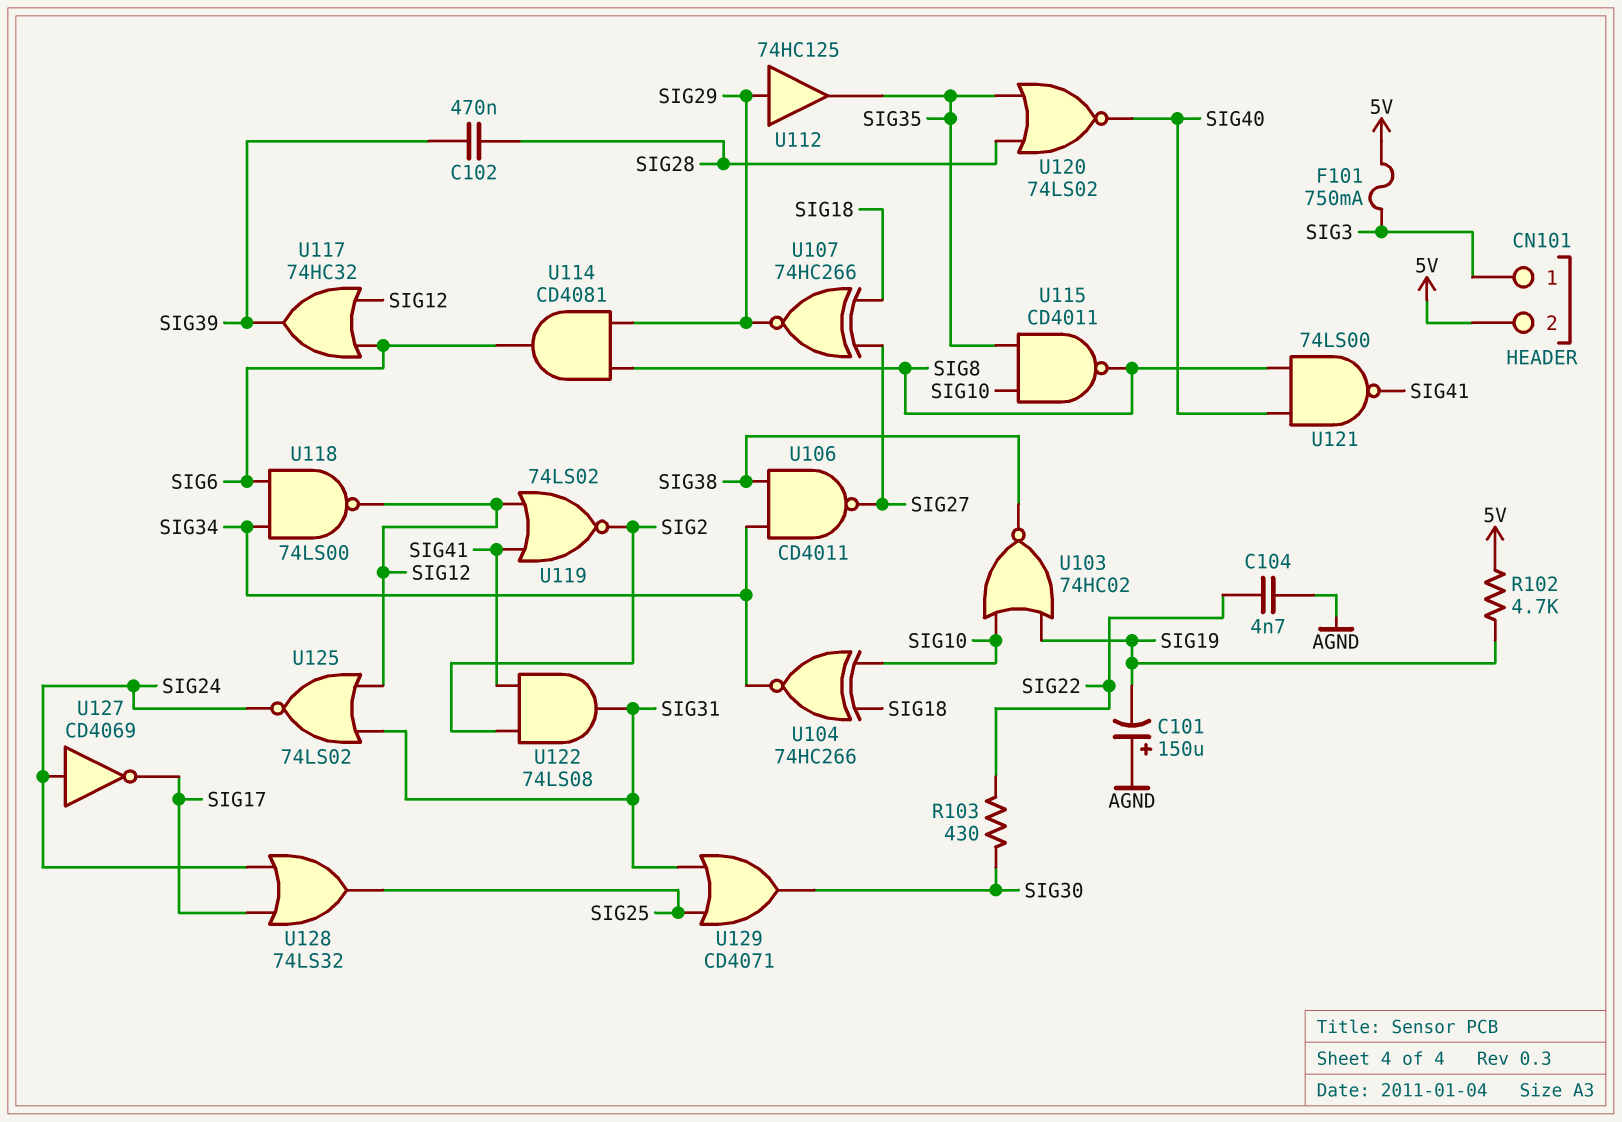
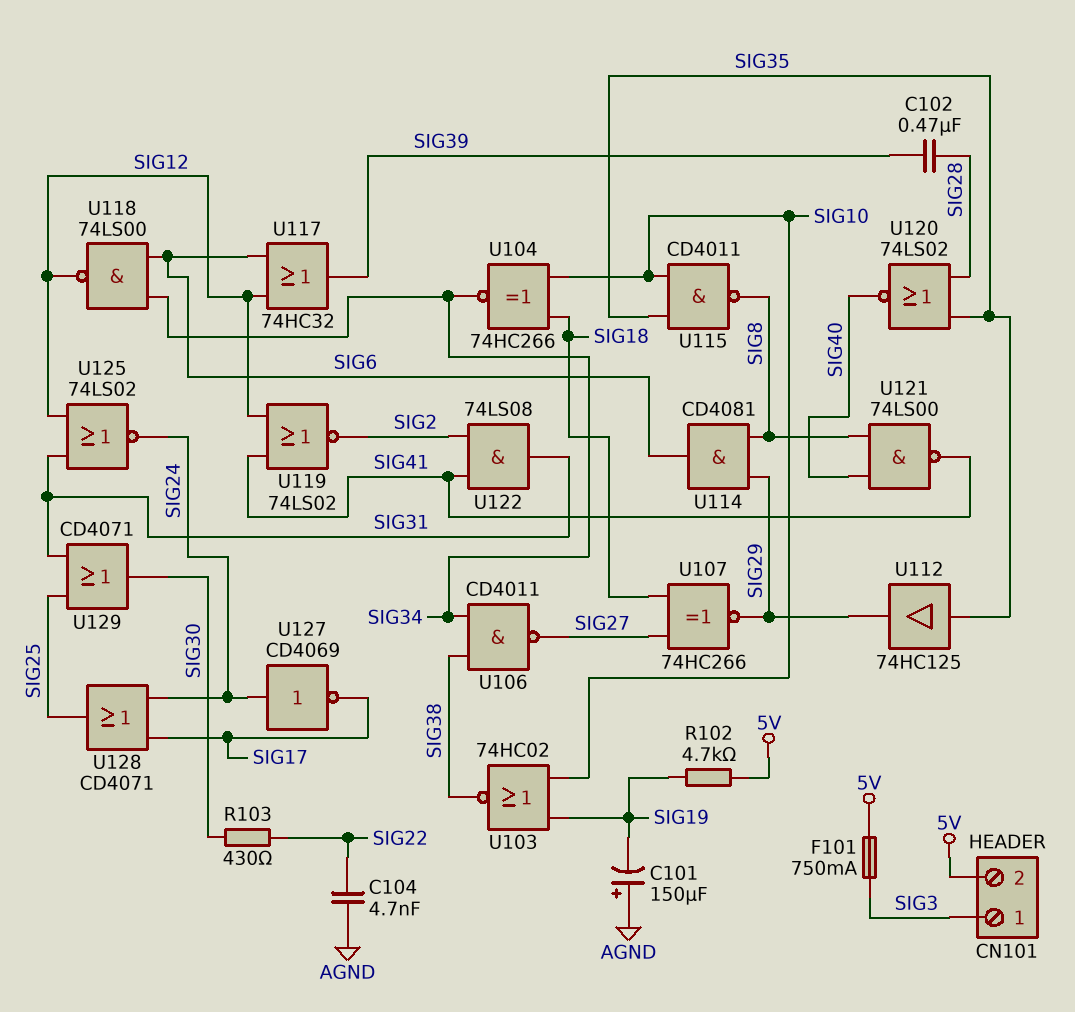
U112: buffer 74HC125 (in SIG29, out SIG35) -> buffer 74HC125 (in SIG35, out SIG29)
U128: OR 74LS32 (in SIG17, in SIG24, out SIG25) -> OR CD4071 (in SIG17, in SIG24, out SIG25)

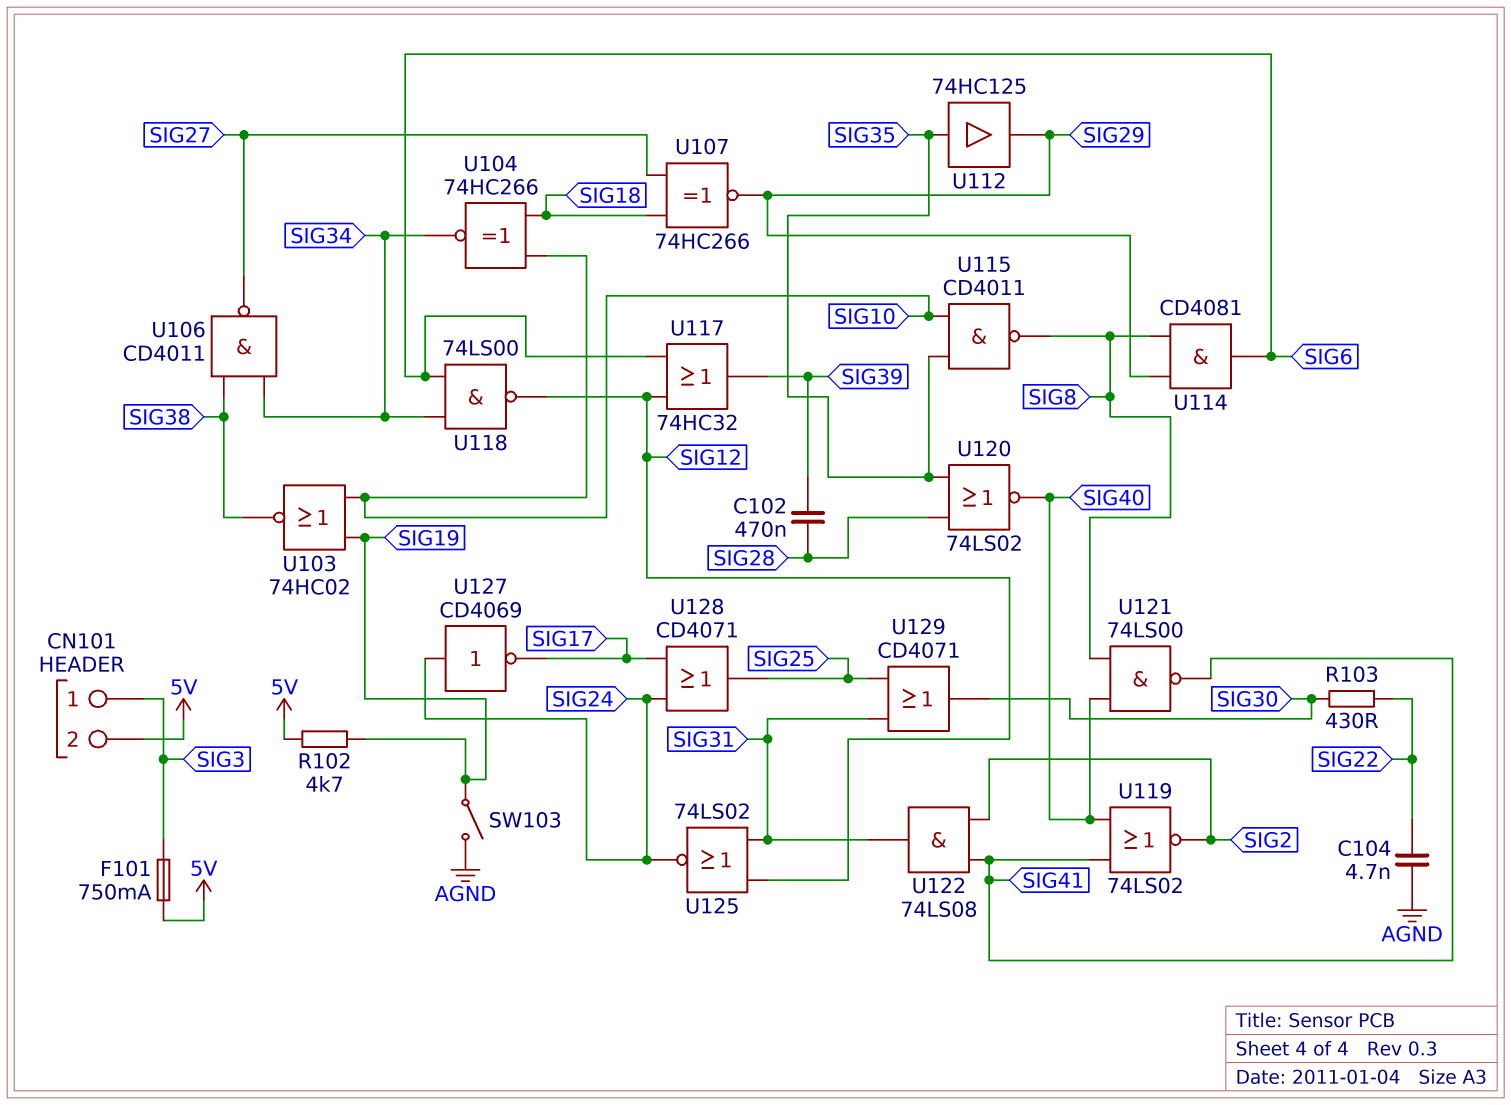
C101: 150uF (plus AGND, minus SIG19) -> none
SW103: none -> switch (AGND, SIG19)
U119: NOR 74LS02 (in SIG12, in SIG41, out SIG2) -> NOR 74LS02 (in SIG40, in SIG41, out SIG2)

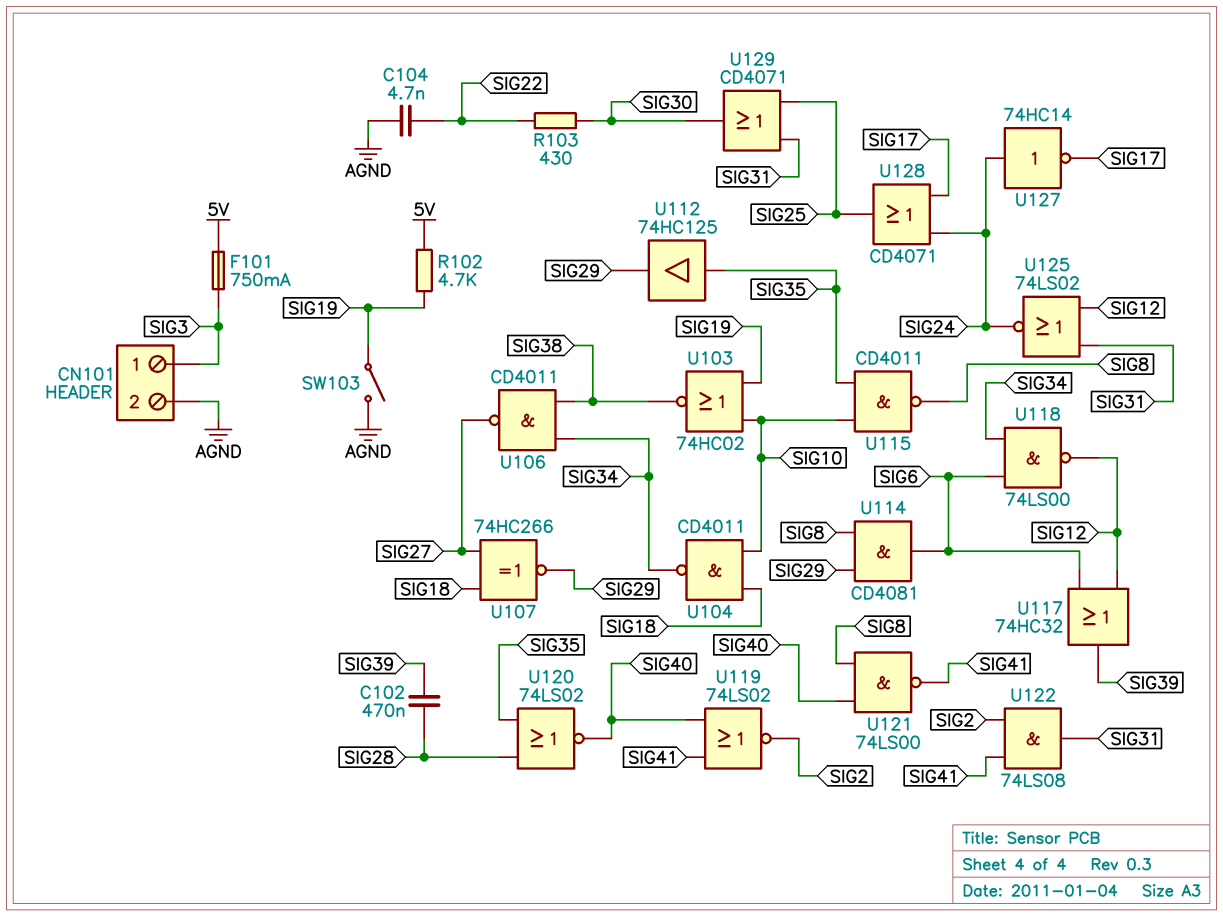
CN101 pin 2: 5V -> AGND
U104: XNOR 74HC266 (in SIG10, in SIG18, out SIG34) -> NAND CD4011 (in SIG10, in SIG18, out SIG34)
U127: NOT CD4069 (in SIG24, out SIG17) -> NOT 74HC14 (in SIG24, out SIG17)

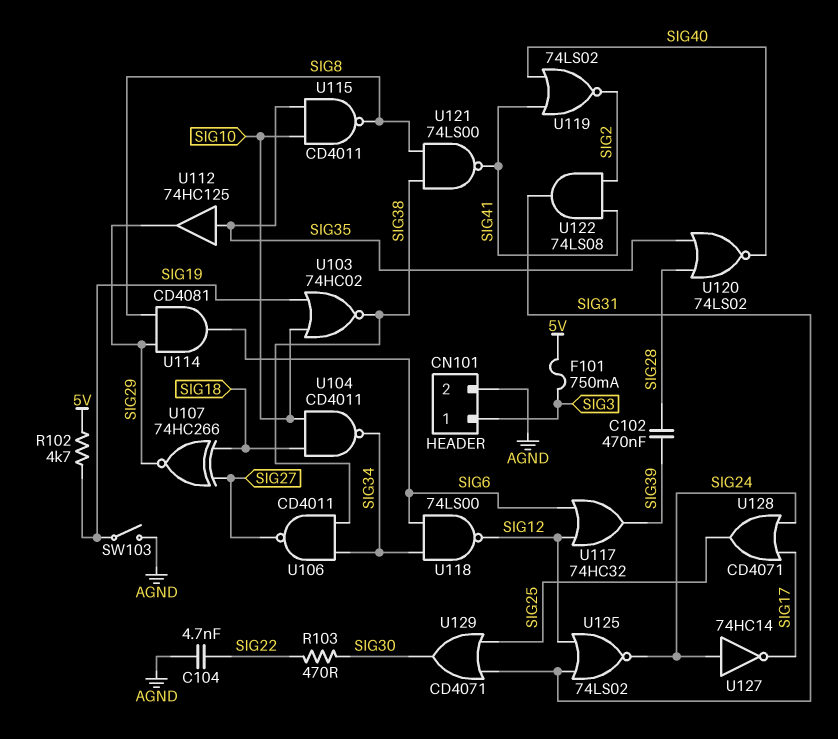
R103: 430 (SIG22, SIG30) -> 470 (SIG22, SIG30)
U121: NAND 74LS00 (in SIG8, in SIG40, out SIG41) -> NAND 74LS00 (in SIG8, in SIG38, out SIG41)

